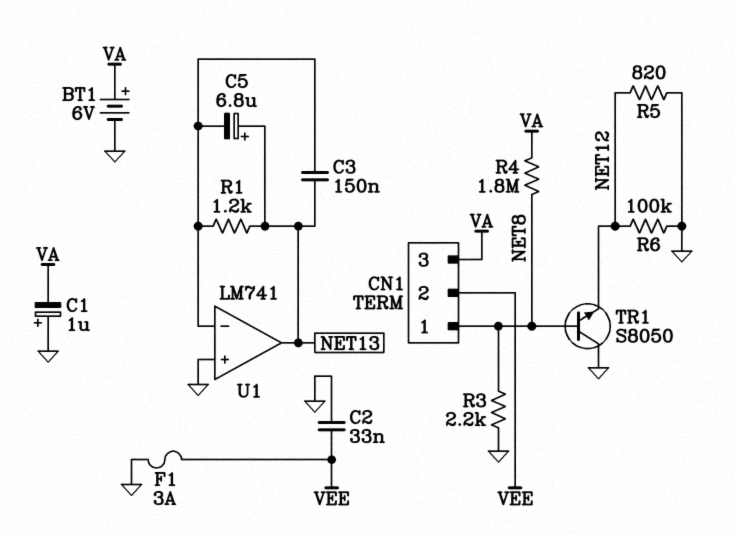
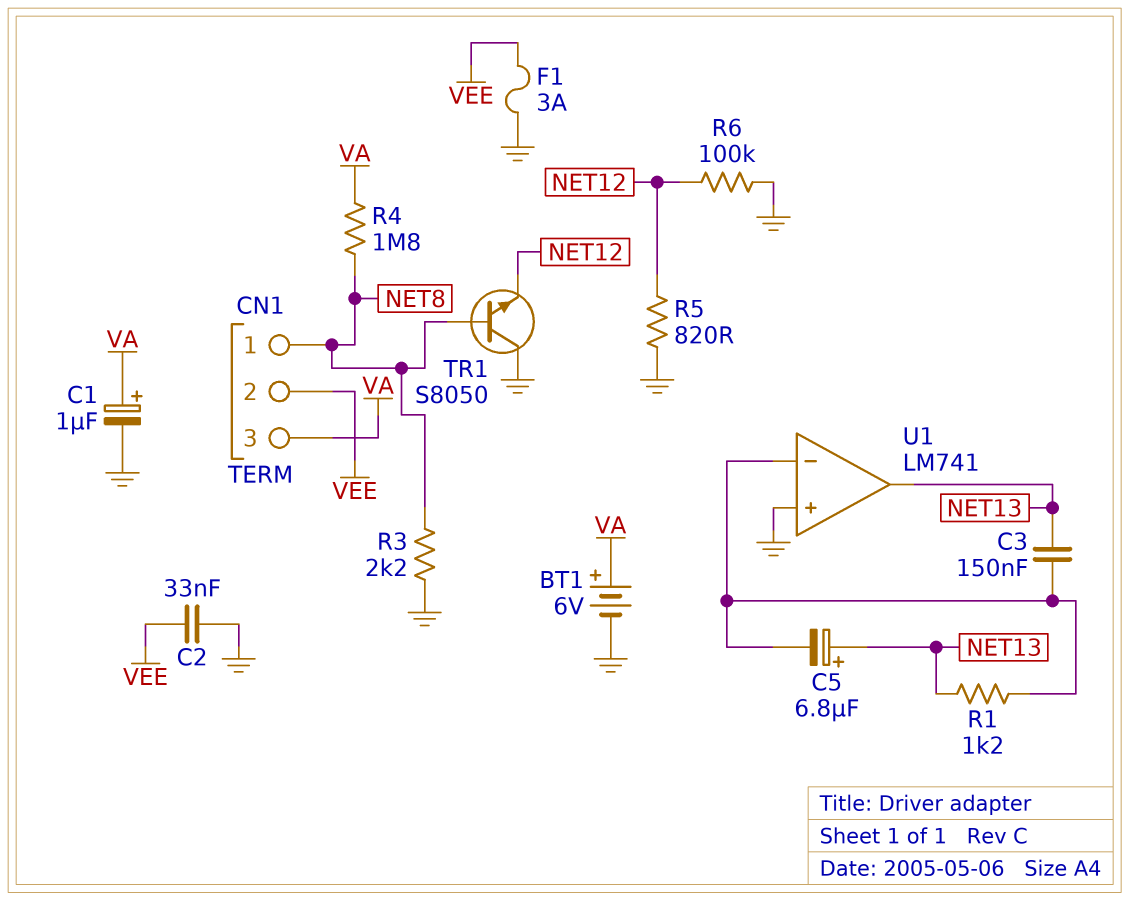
C1: 1uF (plus GND, minus VA) -> 1uF (plus VA, minus GND)

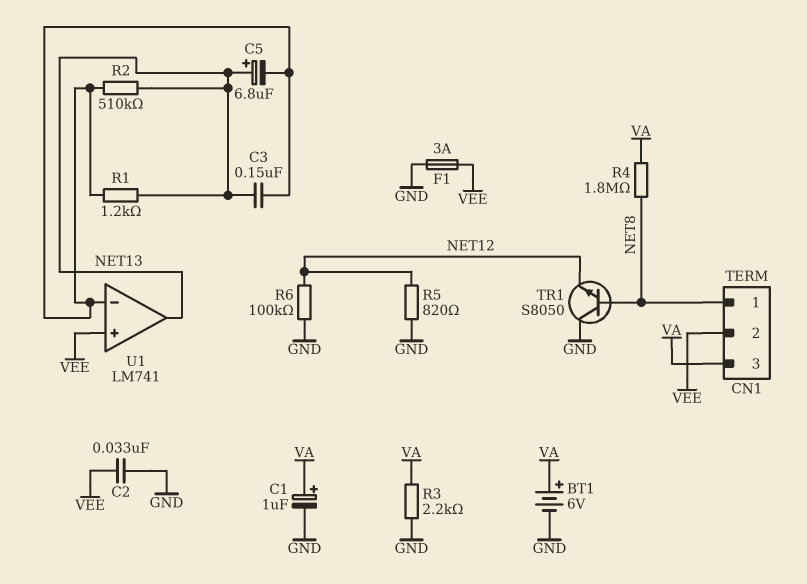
R2: none -> 510k (NET13, U1/in-)
R3: 2.2k (GND, NET8) -> 2.2k (GND, VA)
U1 pin in+: GND -> VEE

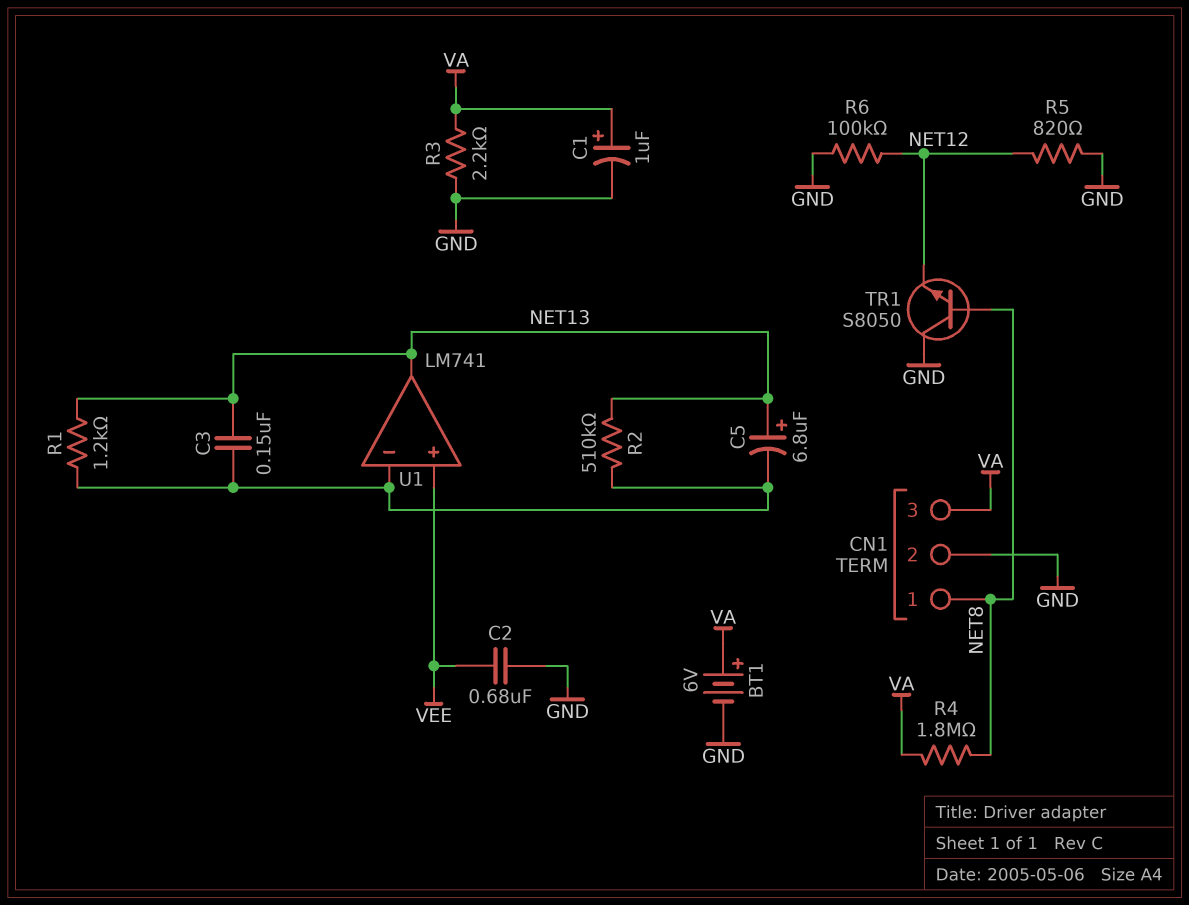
C2: 33nF (GND, VEE) -> 680nF (GND, VEE)
CN1 pin 2: VEE -> GND
F1: 3A (GND, VEE) -> none

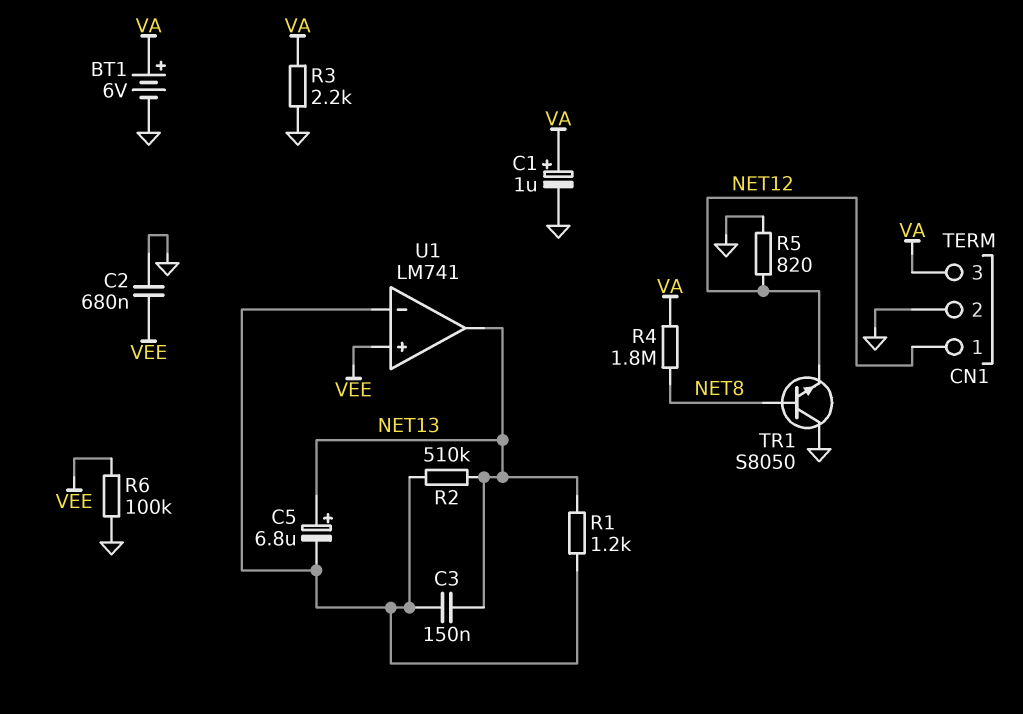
CN1 pin 1: NET8 -> NET12
R6: 100k (GND, NET12) -> 100k (GND, VEE)

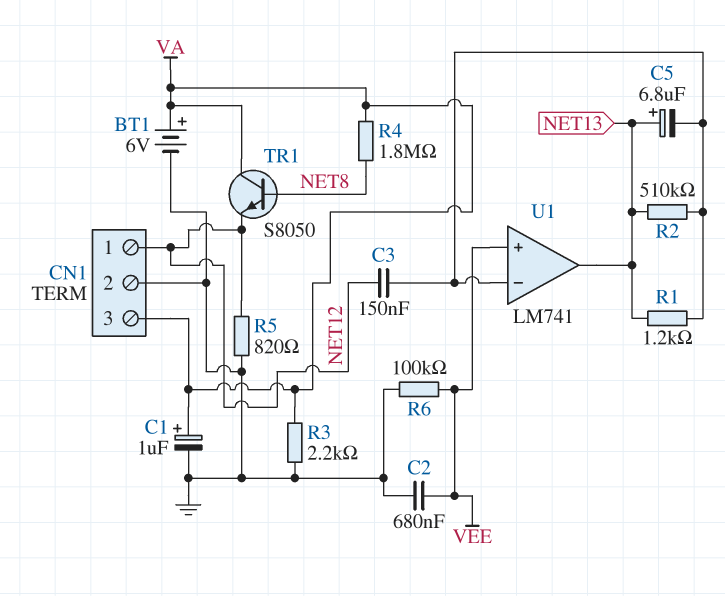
C3: 150nF (NET13, U1/in-) -> 150nF (NET12, U1/in-)
TR1: NPN S8050 (B NET8, C GND, E NET12) -> NPN S8050 (B NET8, C VA, E NET12)

